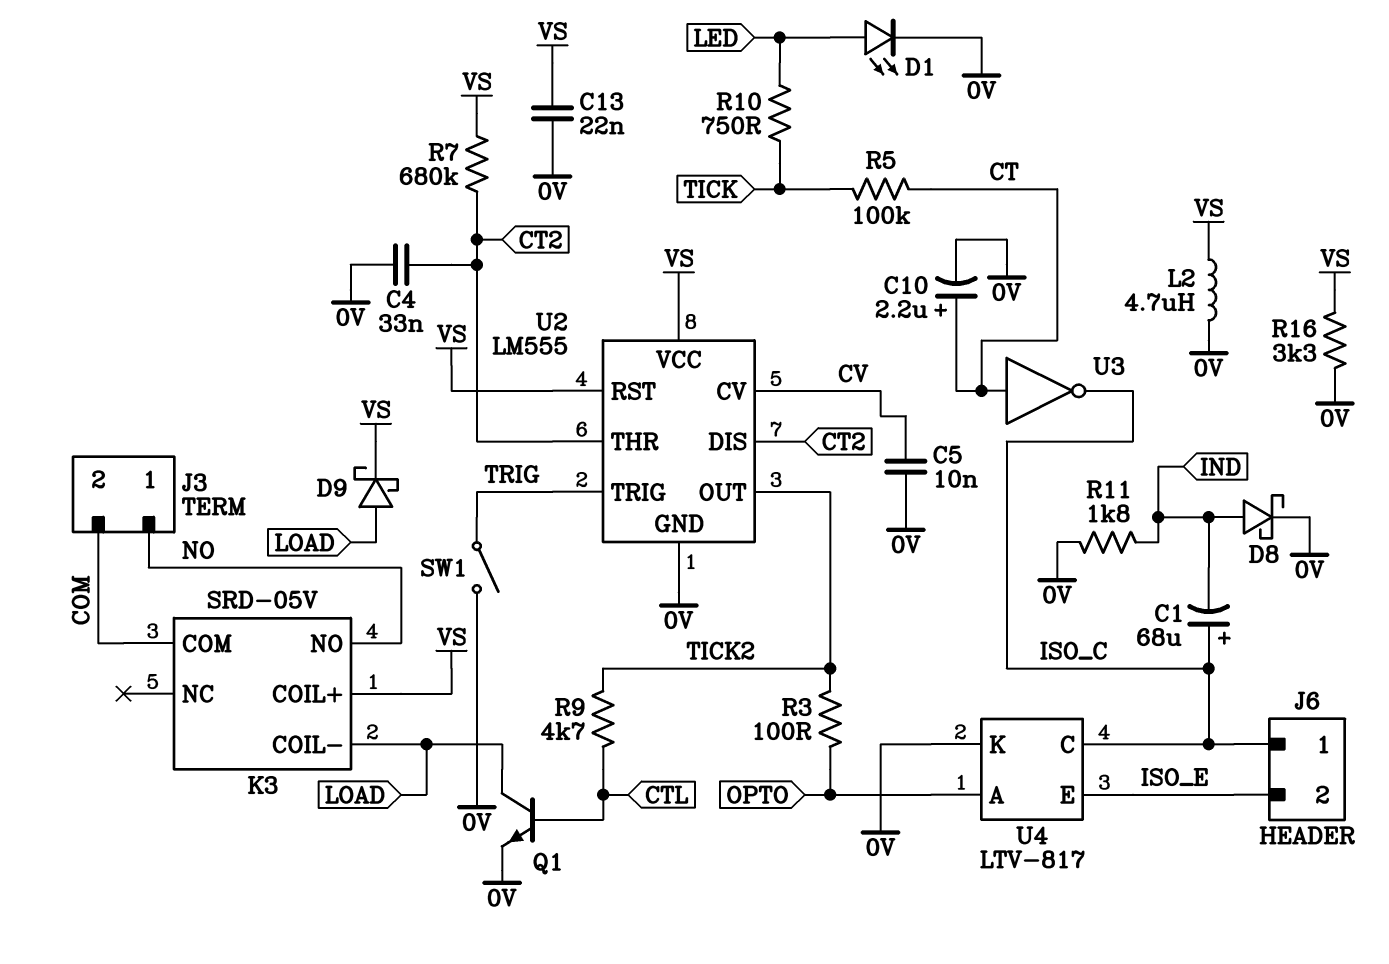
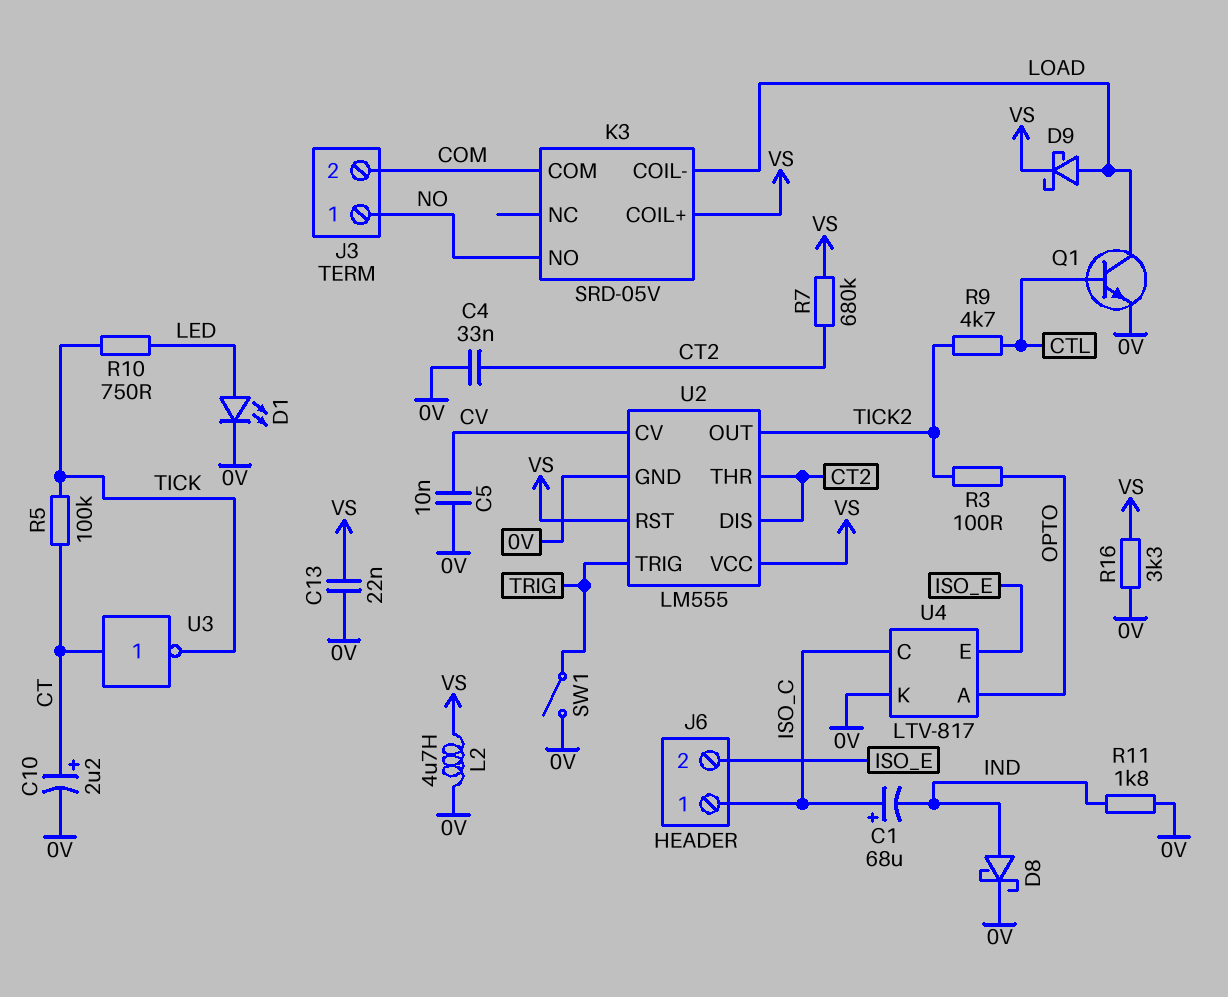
U3: NOT (in CT, out ISO_C) -> NOT (in CT, out TICK)

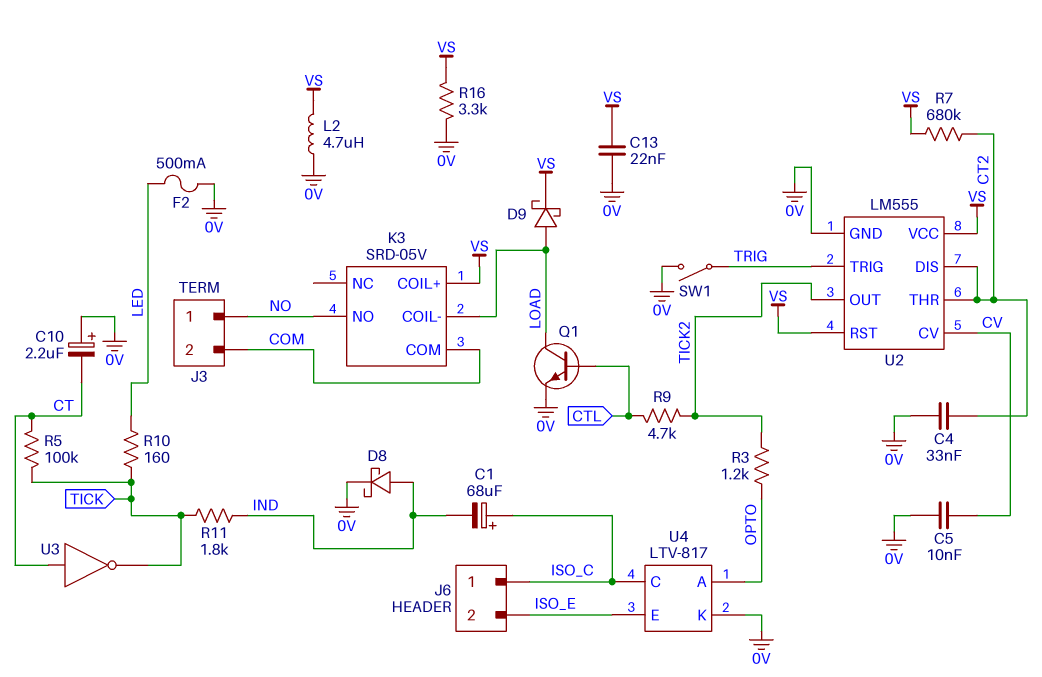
C10: 2.2uF (plus CT, minus 0V) -> 2.2uF (plus 0V, minus CT)
D1: LED (A LED, K 0V) -> none
F2: none -> 500mA (0V, LED)
R3: 100 (OPTO, TICK2) -> 1.2k (OPTO, TICK2)
R10: 750 (LED, TICK) -> 160 (LED, TICK)
R11: 1.8k (0V, IND) -> 1.8k (IND, TICK)

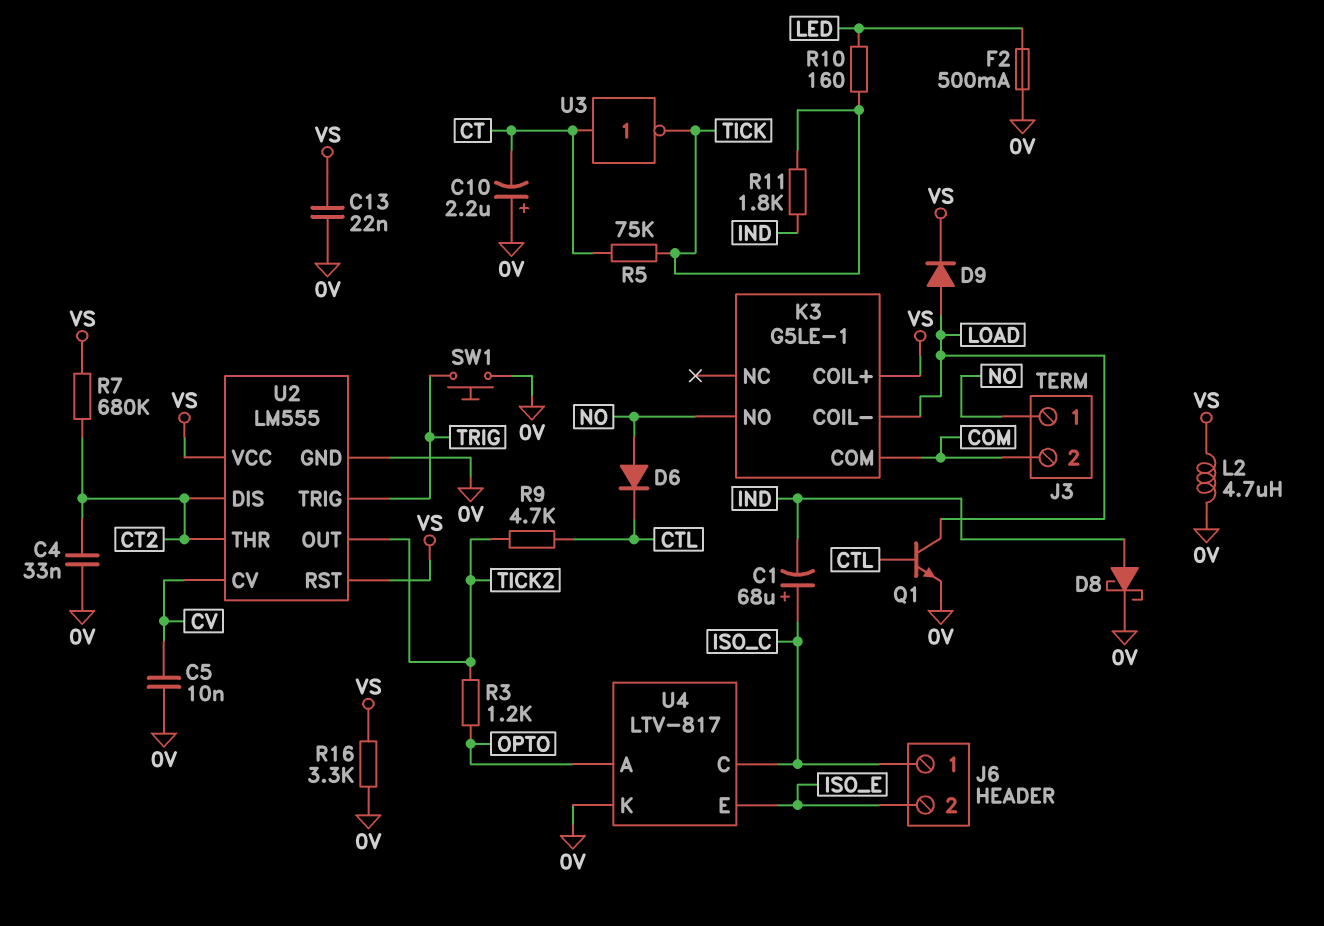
D6: none -> diode (A NO, K CTL)
D9: schottky (A LOAD, K VS) -> diode (A LOAD, K VS)
K3: SRD-05V -> G5LE-1
R5: 100k (CT, TICK) -> 75k (CT, TICK)
SW1: switch (0V, TRIG) -> button (0V, TRIG)

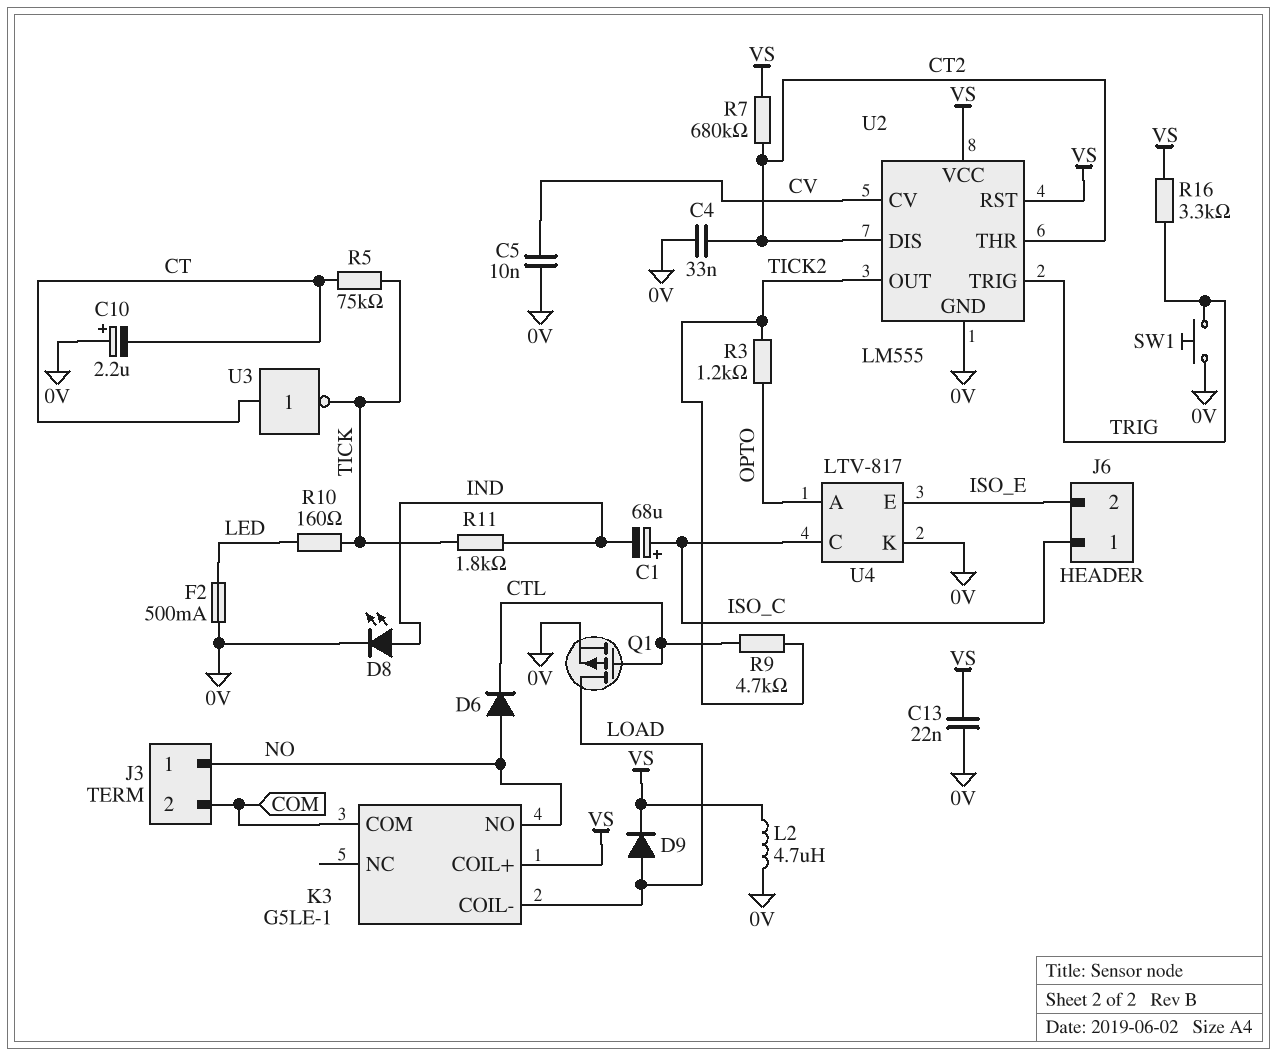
D8: schottky (A IND, K 0V) -> LED (A IND, K 0V)
Q1: NPN (B CTL, C LOAD, E 0V) -> PMOS (G CTL, D LOAD, S 0V)
R16: 3.3k (0V, VS) -> 3.3k (TRIG, VS)

